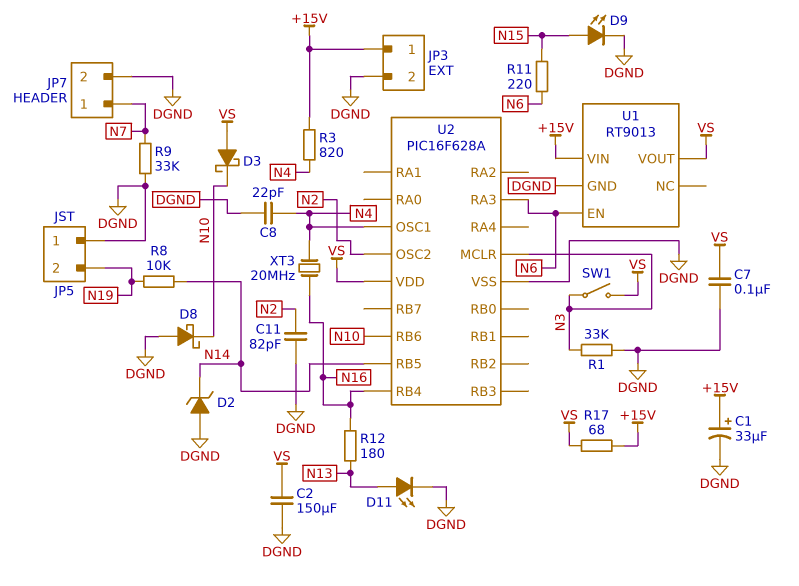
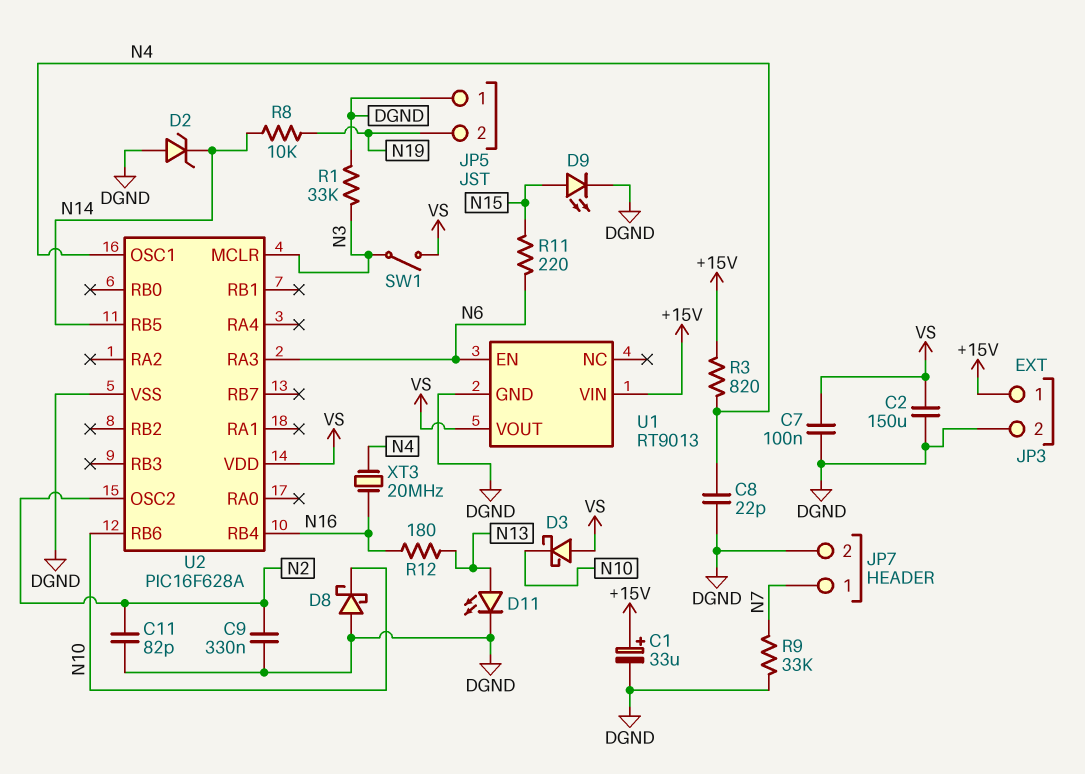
C9: none -> 330nF (DGND, N2)
R17: 68 (+15V, VS) -> none

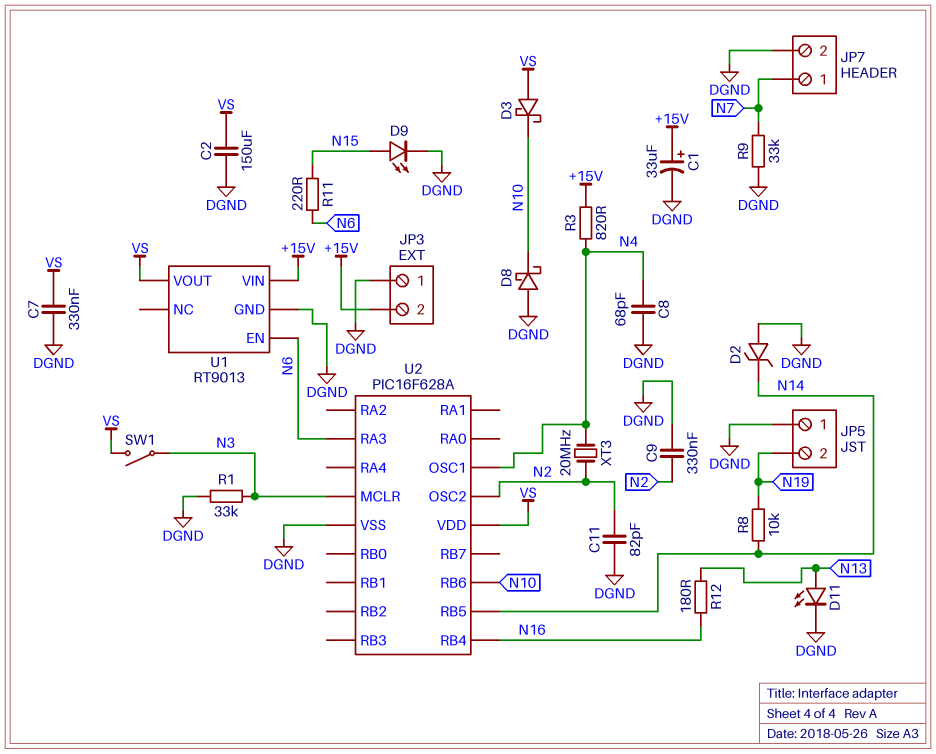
C7: 100nF (DGND, VS) -> 330nF (DGND, VS)
C8: 22pF (DGND, N4) -> 68pF (DGND, N4)
JP3 pin 1: +15V -> DGND
JP3 pin 2: DGND -> +15V
XT3: 20MHz (N4, N16) -> 20MHz (N2, N4)

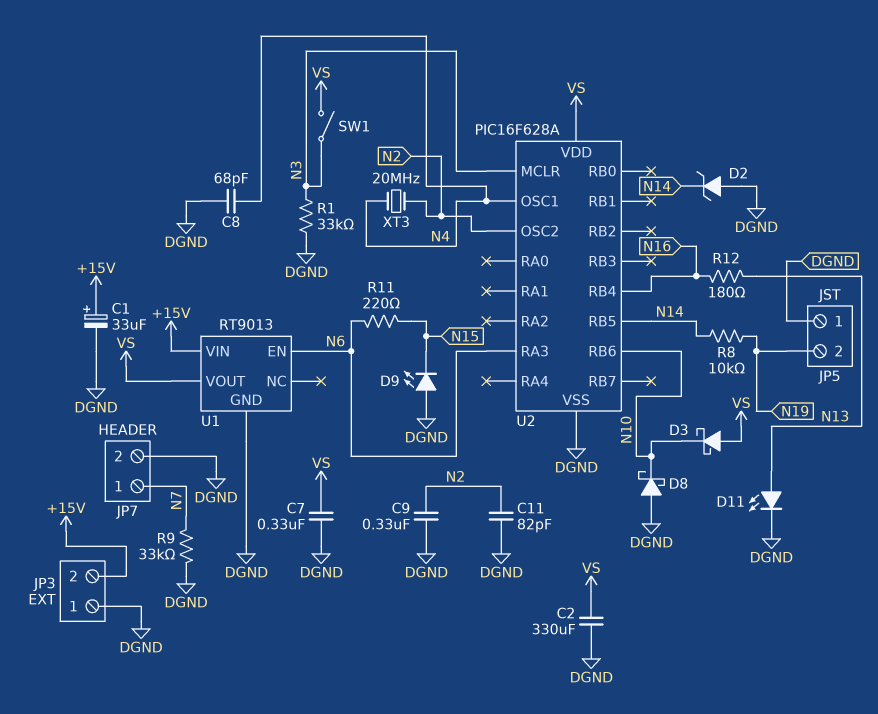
C2: 150uF (DGND, VS) -> 330uF (DGND, VS)
D9: LED (A N15, K DGND) -> LED (A DGND, K N15)
R3: 820 (+15V, N4) -> none

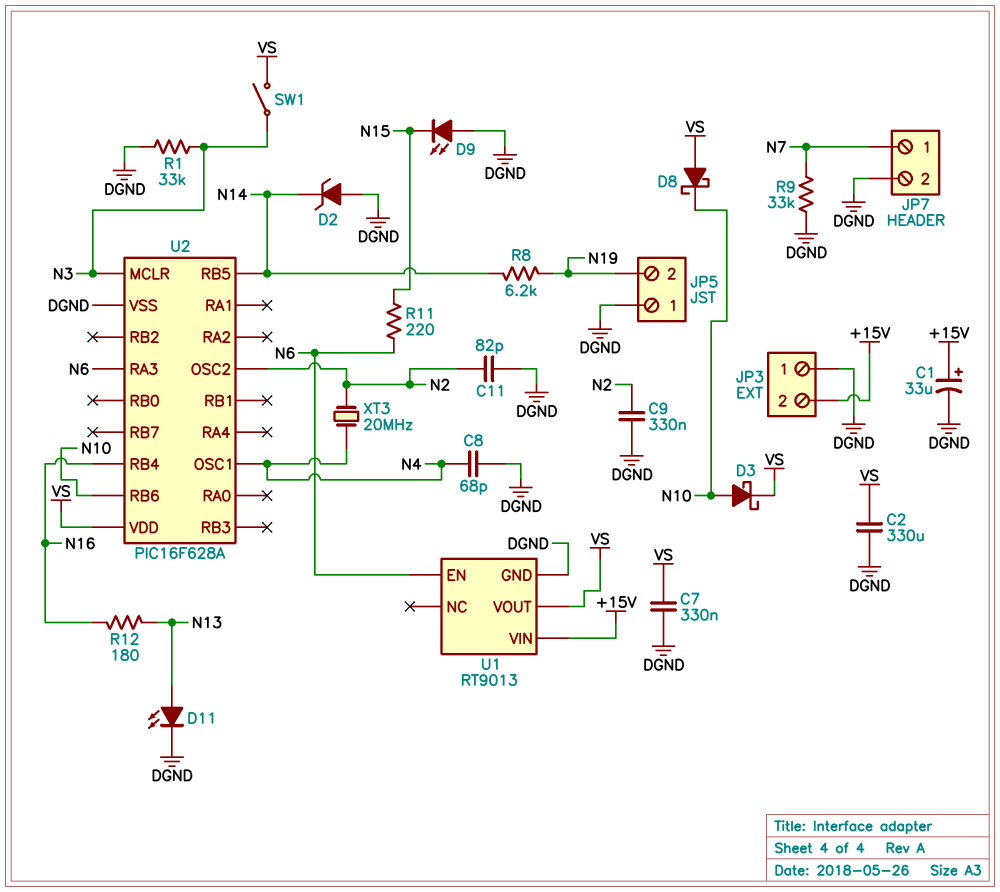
D3: schottky (A VS, K N10) -> schottky (A N10, K VS)
D8: schottky (A DGND, K N10) -> schottky (A VS, K N10)
R8: 10k (N14, N19) -> 6.2k (N14, N19)

